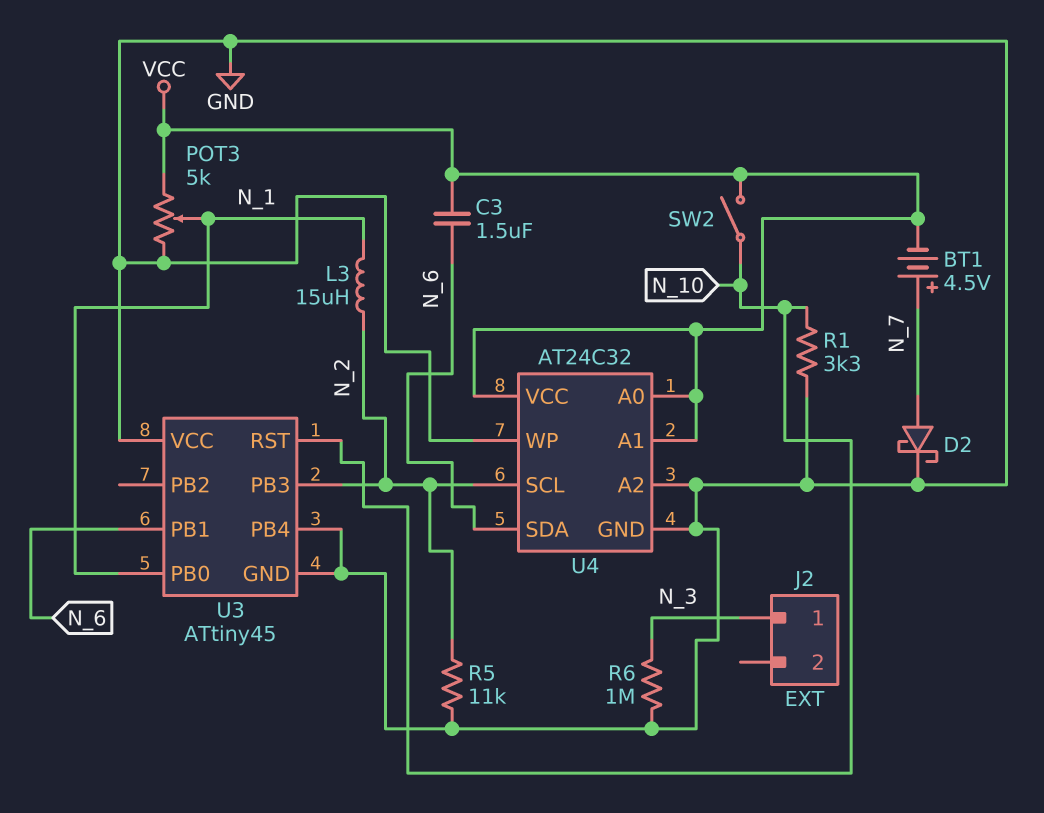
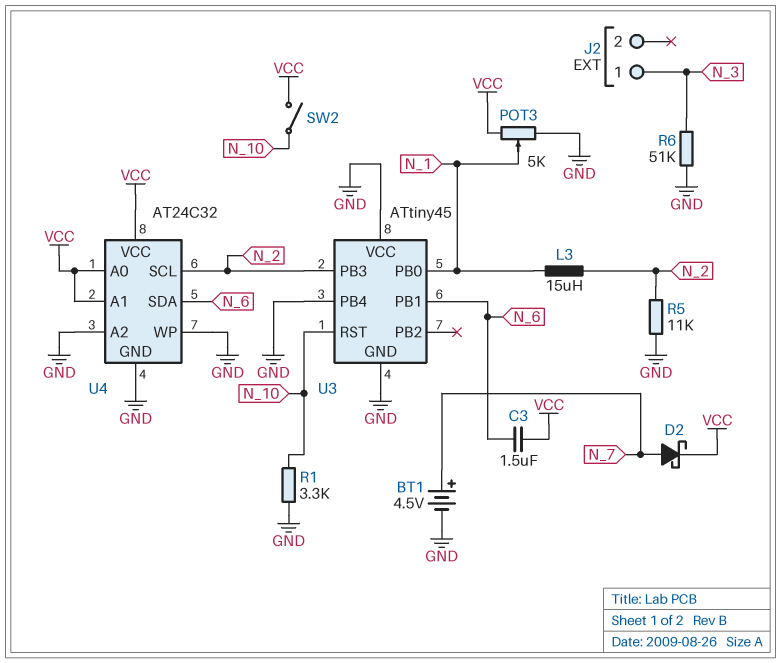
BT1: 4.5V (plus N_7, minus VCC) -> 4.5V (plus N_7, minus GND)
D2: schottky (A N_7, K GND) -> schottky (A N_7, K VCC)
R6: 1M (GND, N_3) -> 51k (GND, N_3)

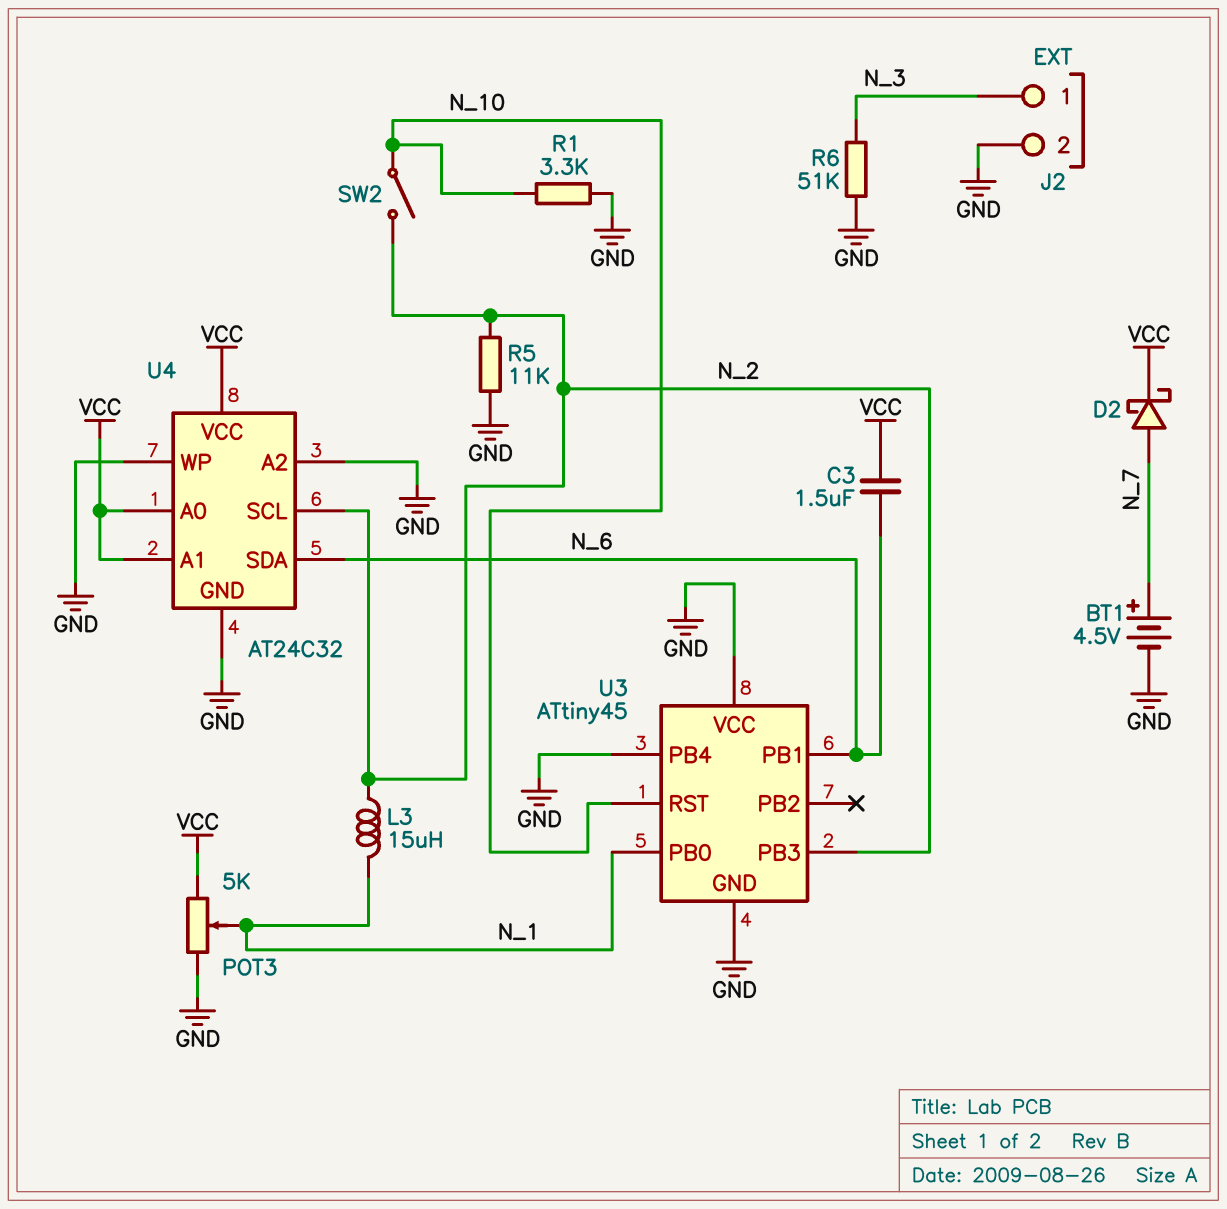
J2 pin 2: none -> GND
SW2: switch (N_10, VCC) -> switch (N_2, N_10)

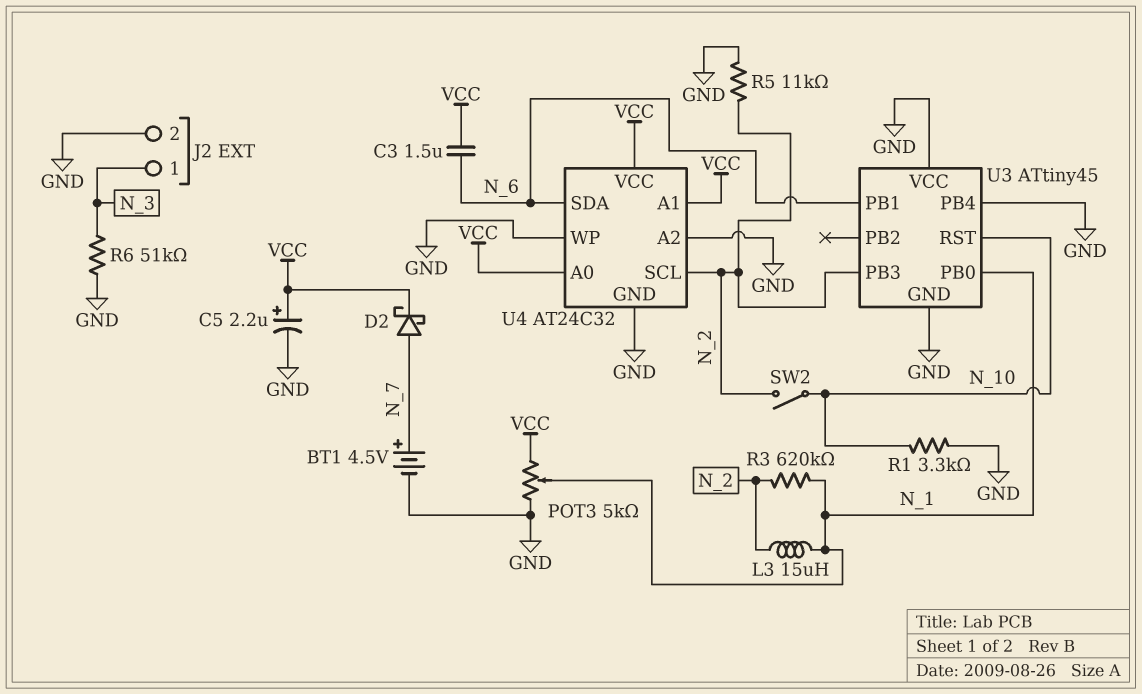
C5: none -> 2.2uF (plus VCC, minus GND)
R3: none -> 620k (N_1, N_2)

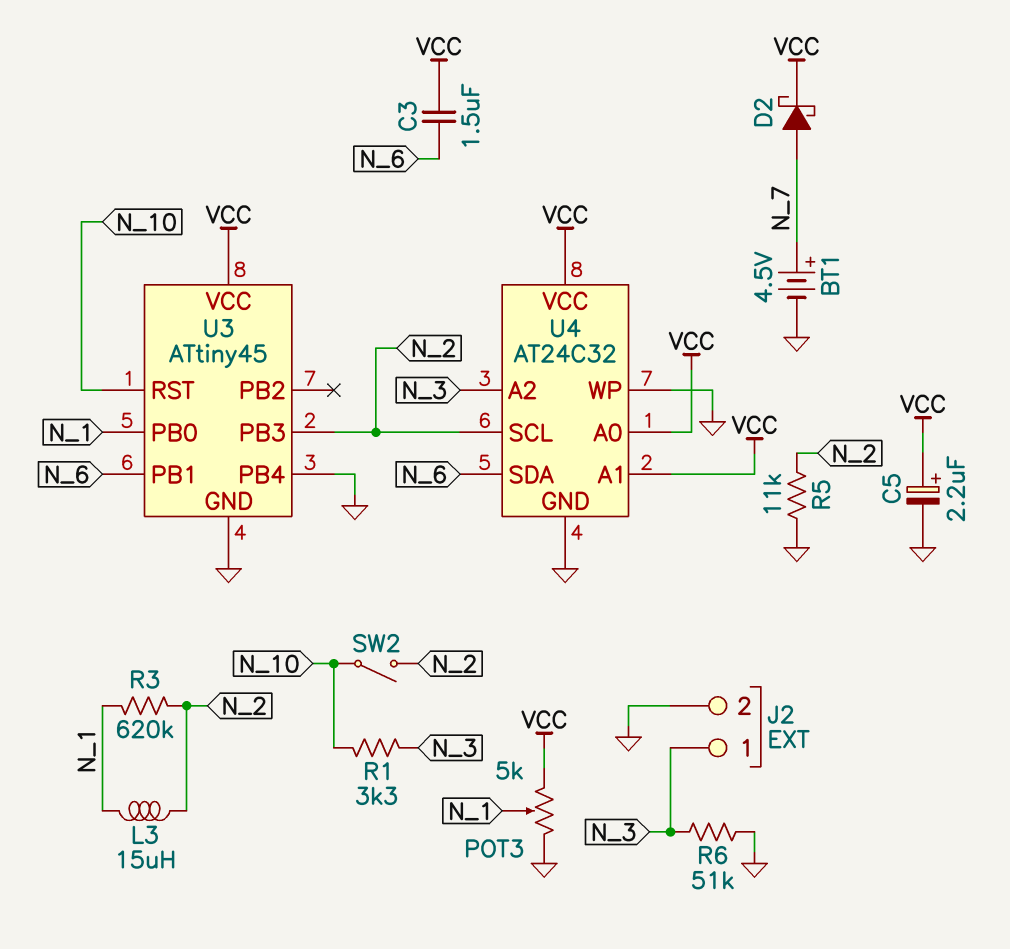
R1: 3.3k (GND, N_10) -> 3.3k (N_3, N_10)
U3 pin VCC: GND -> VCC
U4 pin A2: GND -> N_3

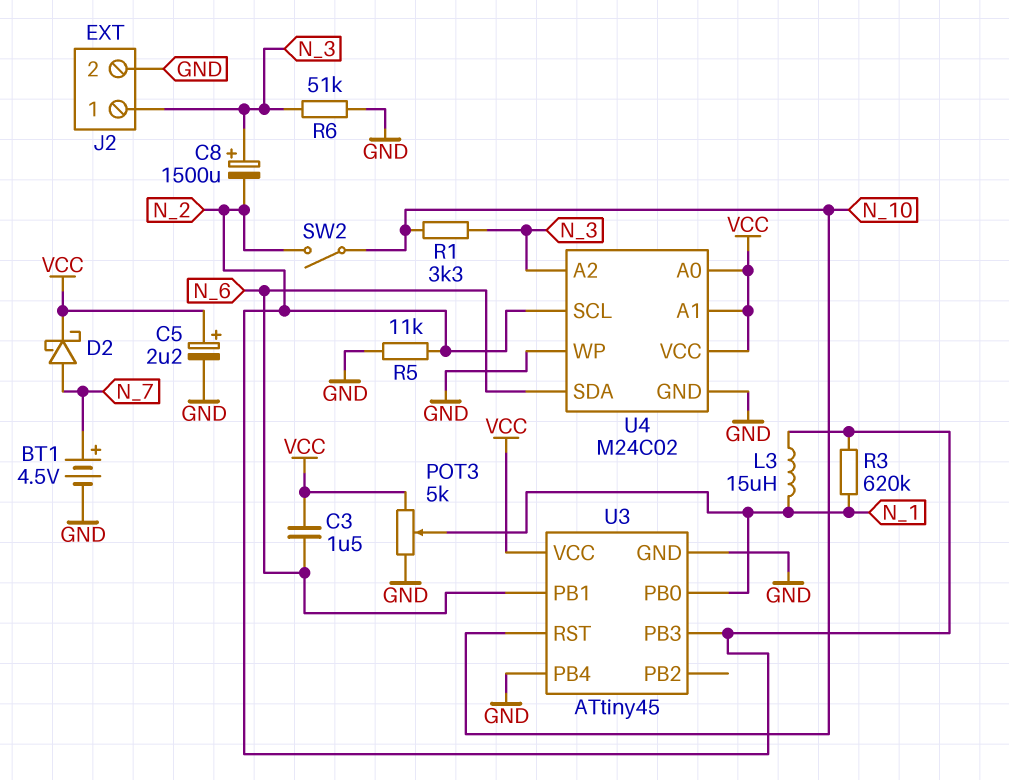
C8: none -> 1500uF (plus N_3, minus N_2)
U4: AT24C32 -> M24C02

